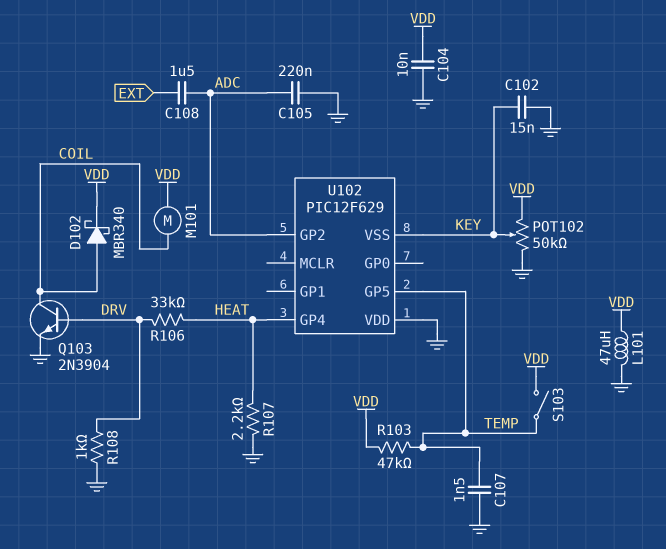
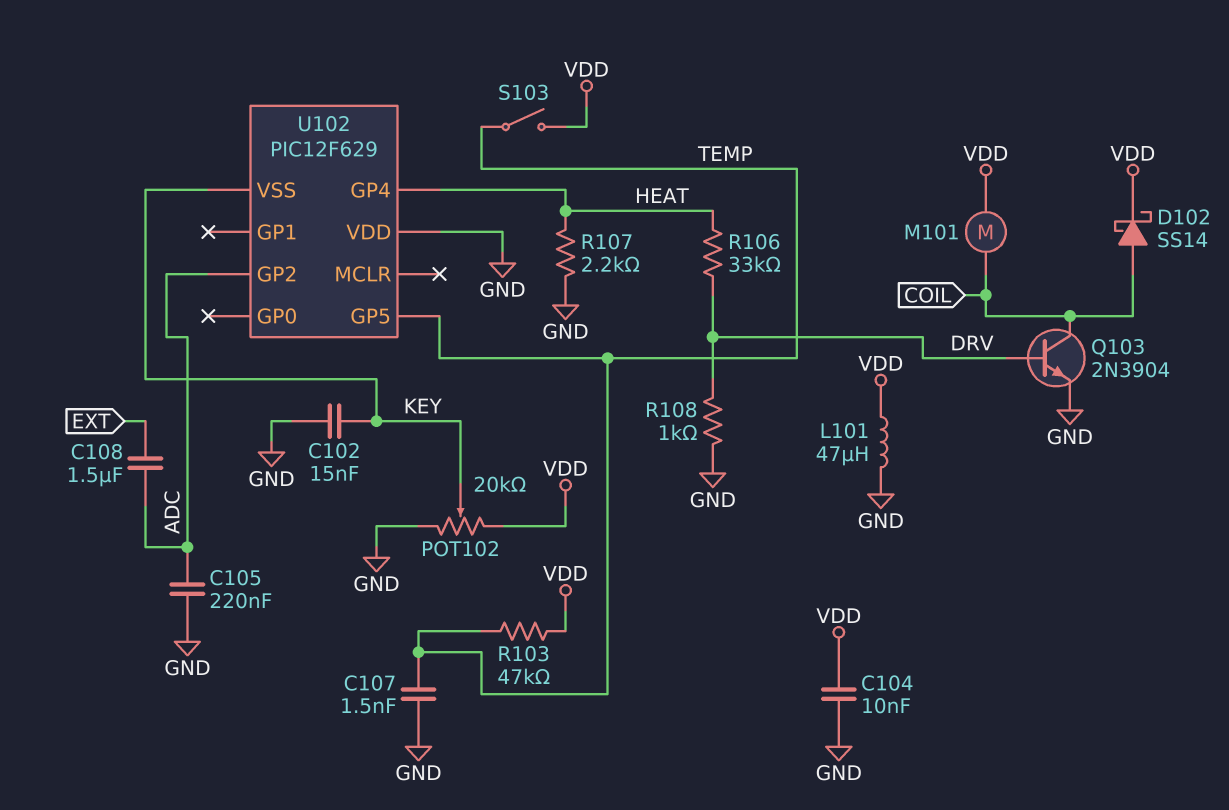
D102: schottky MBR340 (A COIL, K VDD) -> schottky SS14 (A COIL, K VDD)
POT102: 50k (GND, VDD, wiper KEY) -> 20k (GND, VDD, wiper KEY)

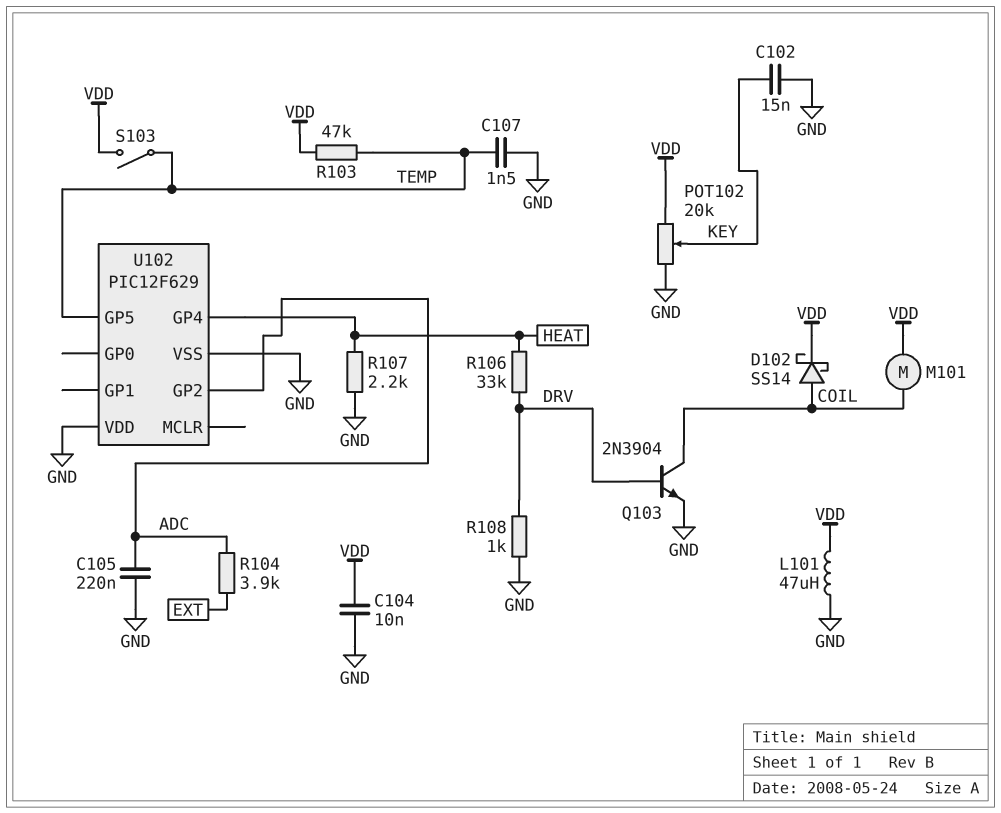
C108: 1.5uF (ADC, EXT) -> none
R104: none -> 3.9k (ADC, EXT)
U102 pin VSS: KEY -> GND

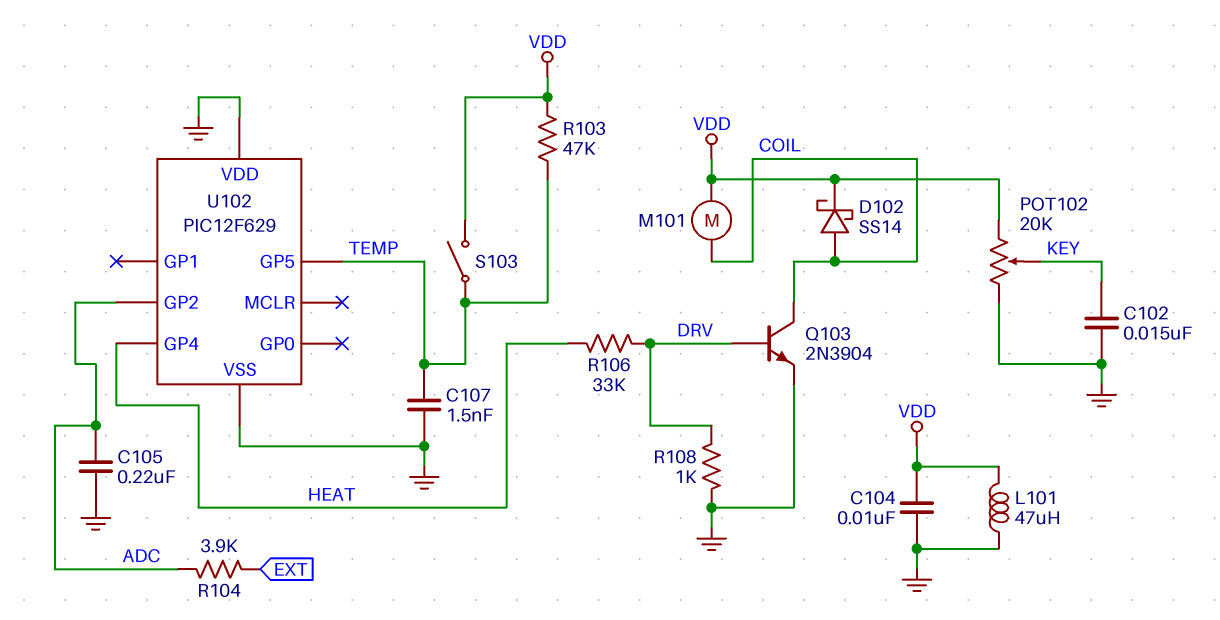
R107: 2.2k (GND, HEAT) -> none

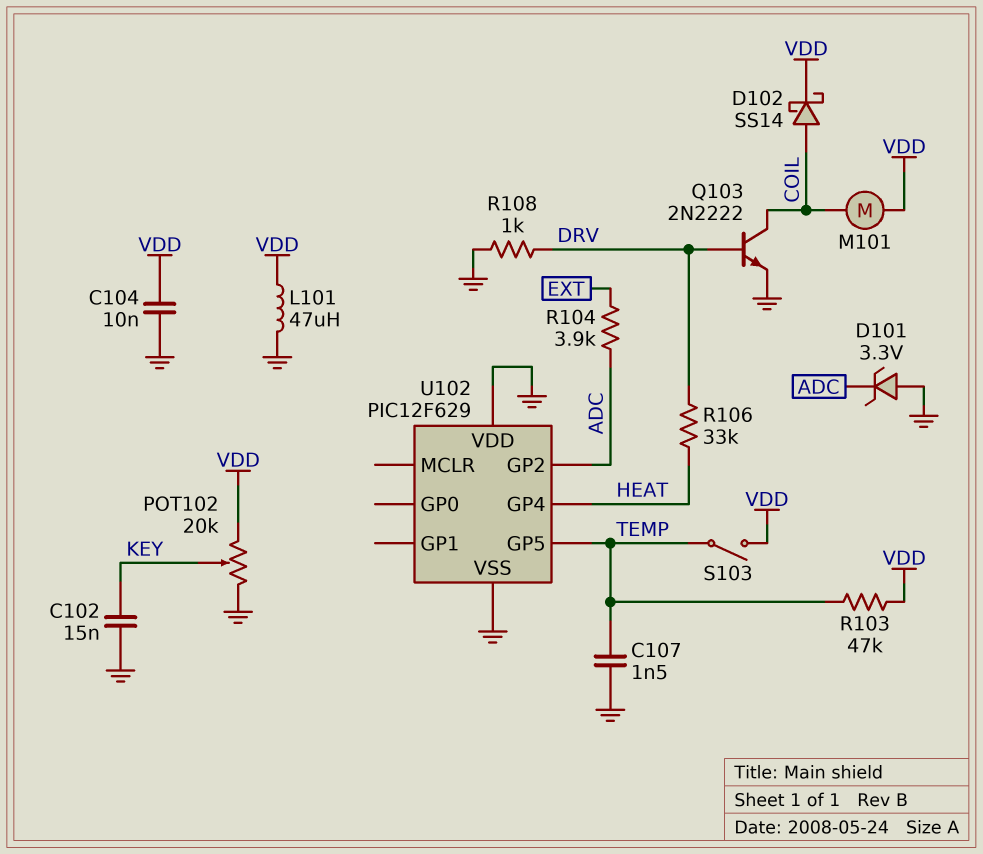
C105: 220nF (ADC, GND) -> none
D101: none -> zener 3.3V (A GND, K ADC)
Q103: NPN 2N3904 (B DRV, C COIL, E GND) -> NPN 2N2222 (B DRV, C COIL, E GND)

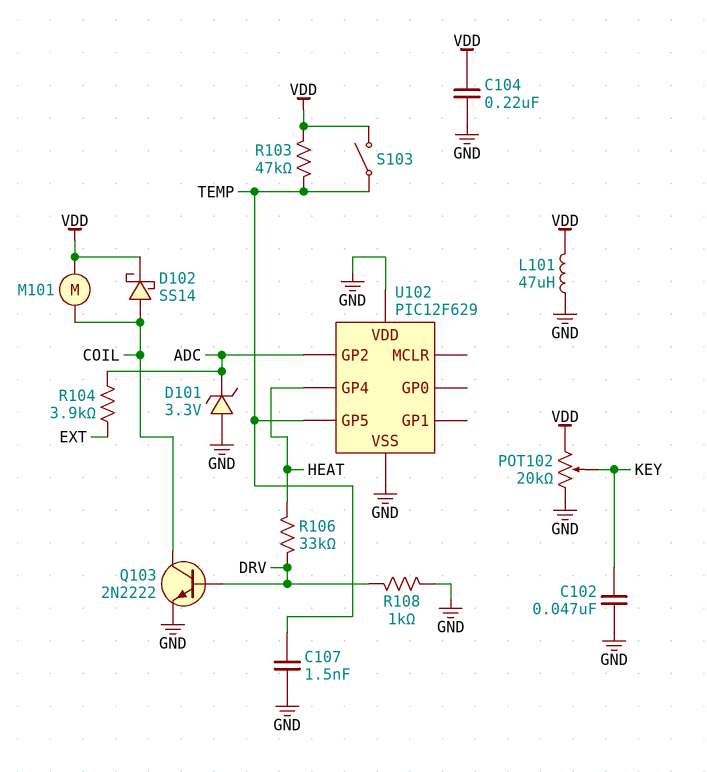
C102: 15nF (GND, KEY) -> 47nF (GND, KEY)
C104: 10nF (GND, VDD) -> 220nF (GND, VDD)

